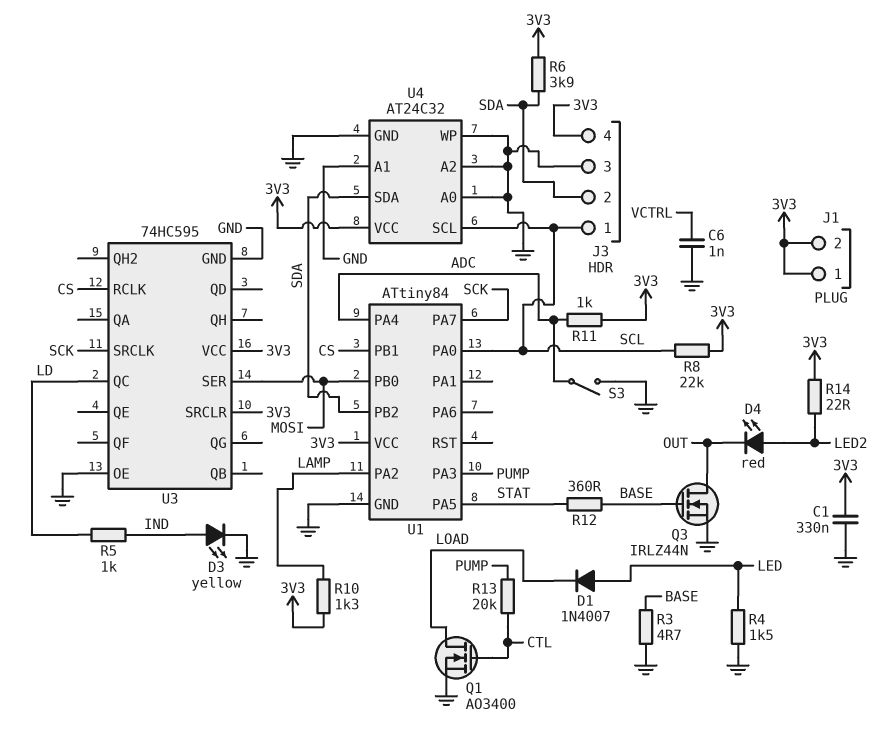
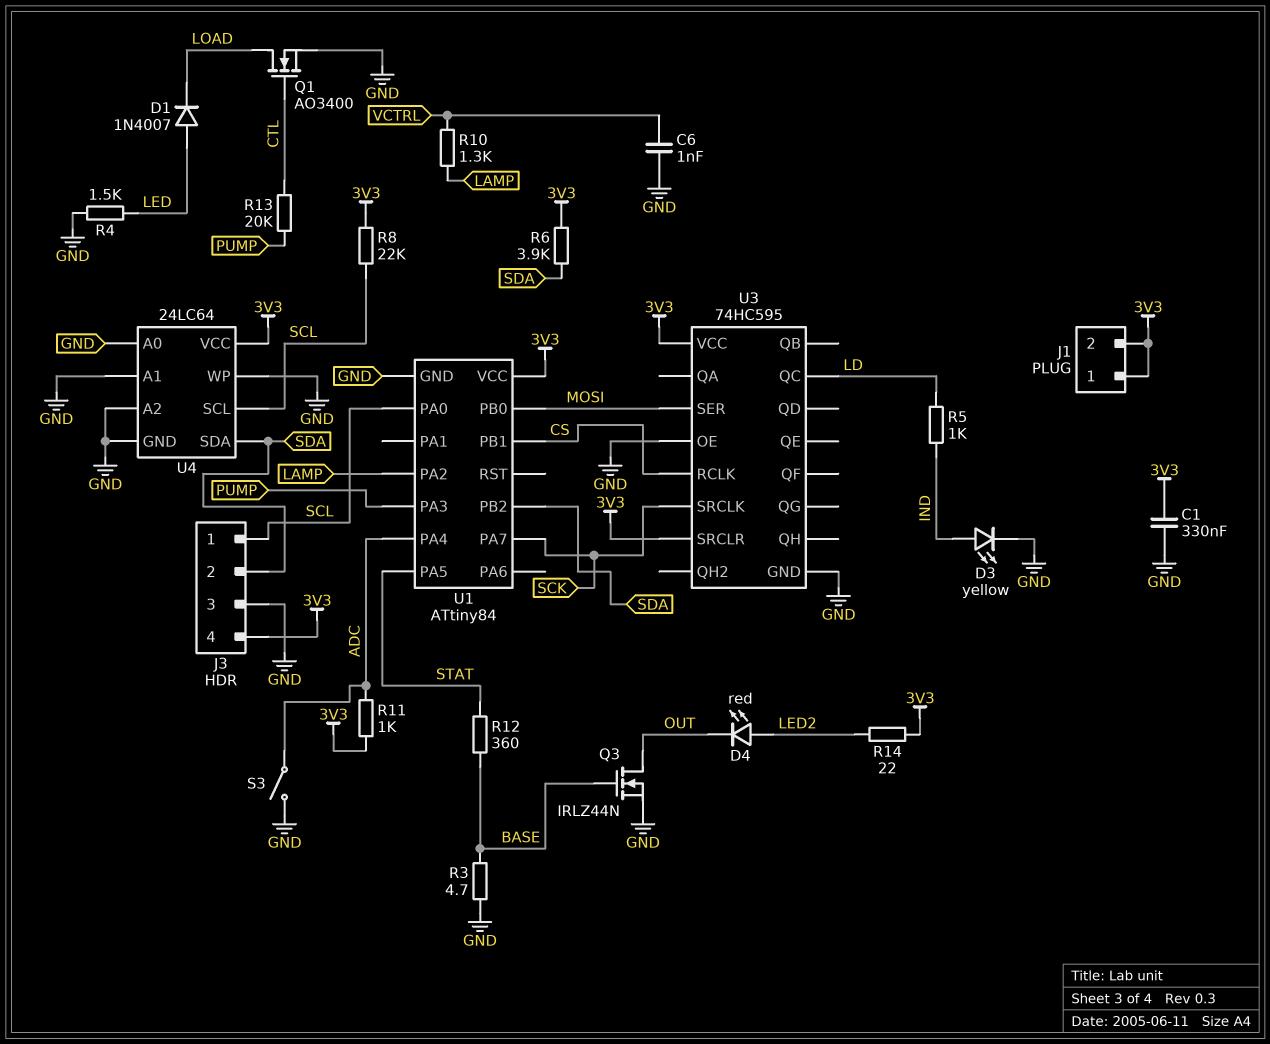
R10: 1.3k (3V3, LAMP) -> 1.3k (LAMP, VCTRL)
U4: AT24C32 -> 24LC64

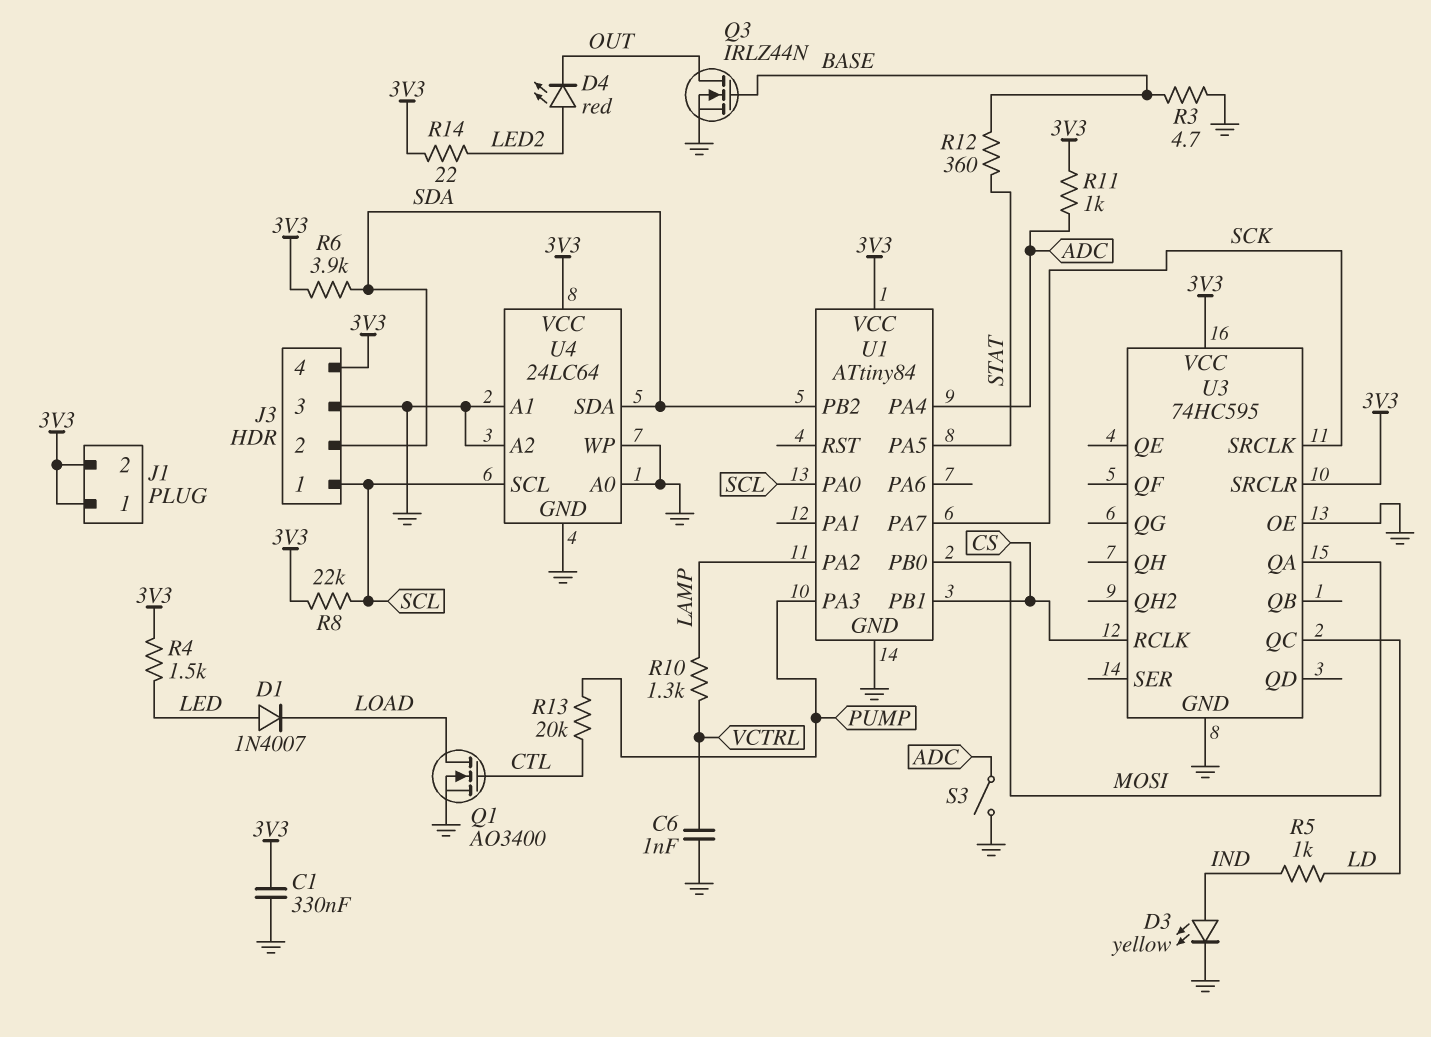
R4: 1.5k (GND, LED) -> 1.5k (3V3, LED)
U3 pin QA: none -> MOSI
U3 pin SER: MOSI -> none

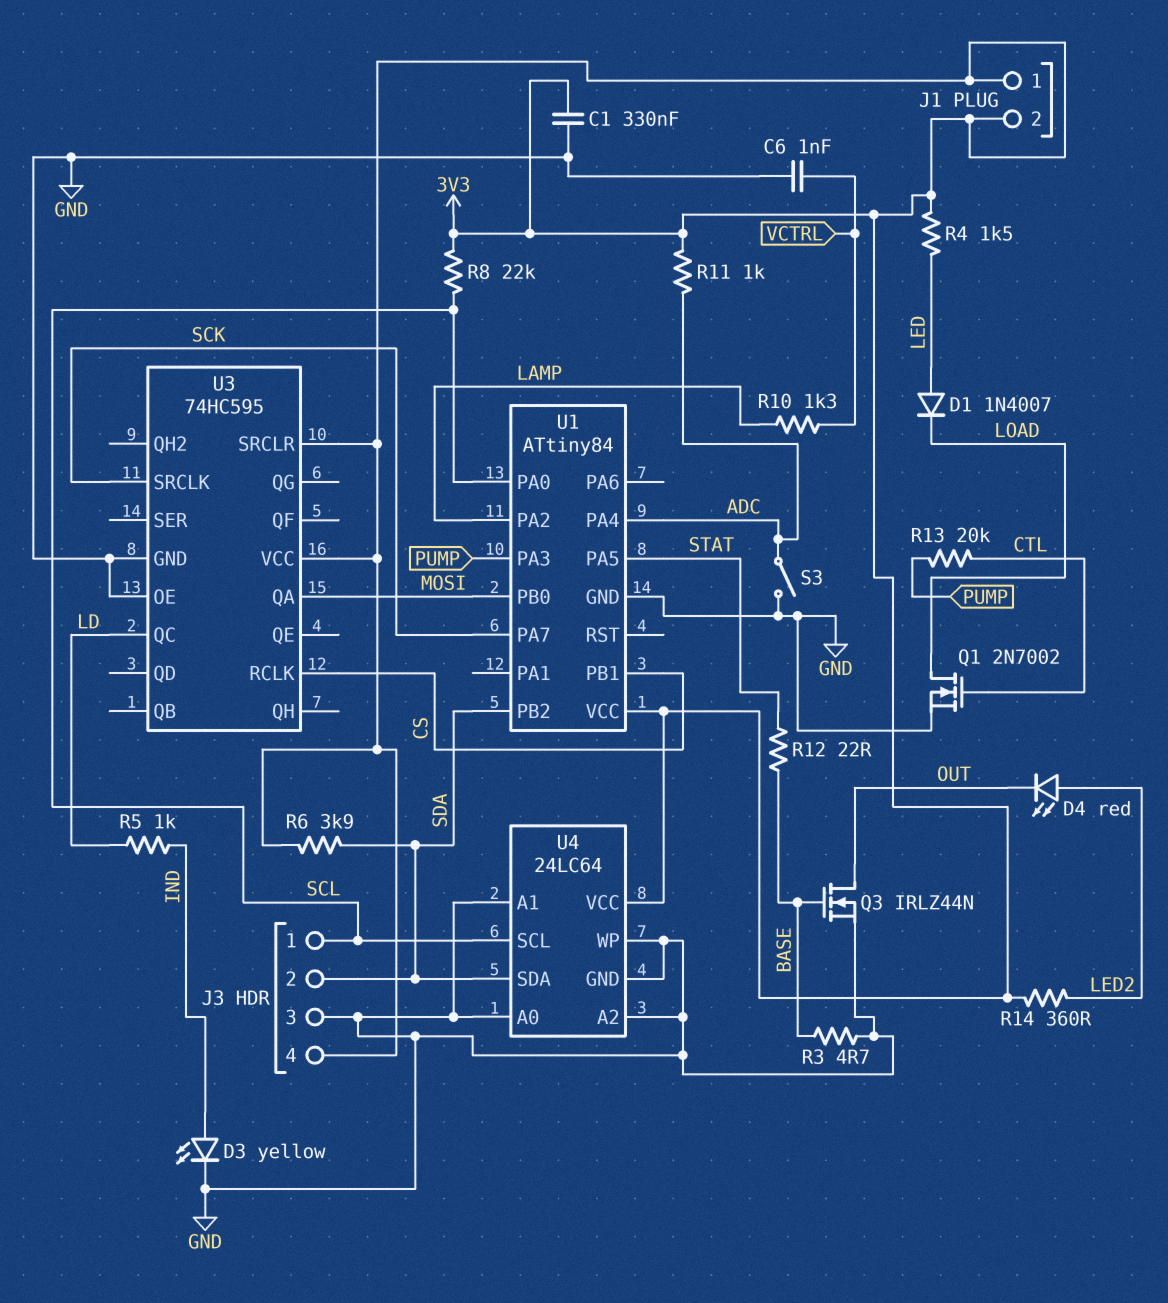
Q1: NMOS AO3400 (G CTL, D LOAD, S GND) -> NMOS 2N7002 (G CTL, D LOAD, S GND)
R12: 360 (BASE, STAT) -> 22 (BASE, STAT)
R14: 22 (3V3, LED2) -> 360 (3V3, LED2)

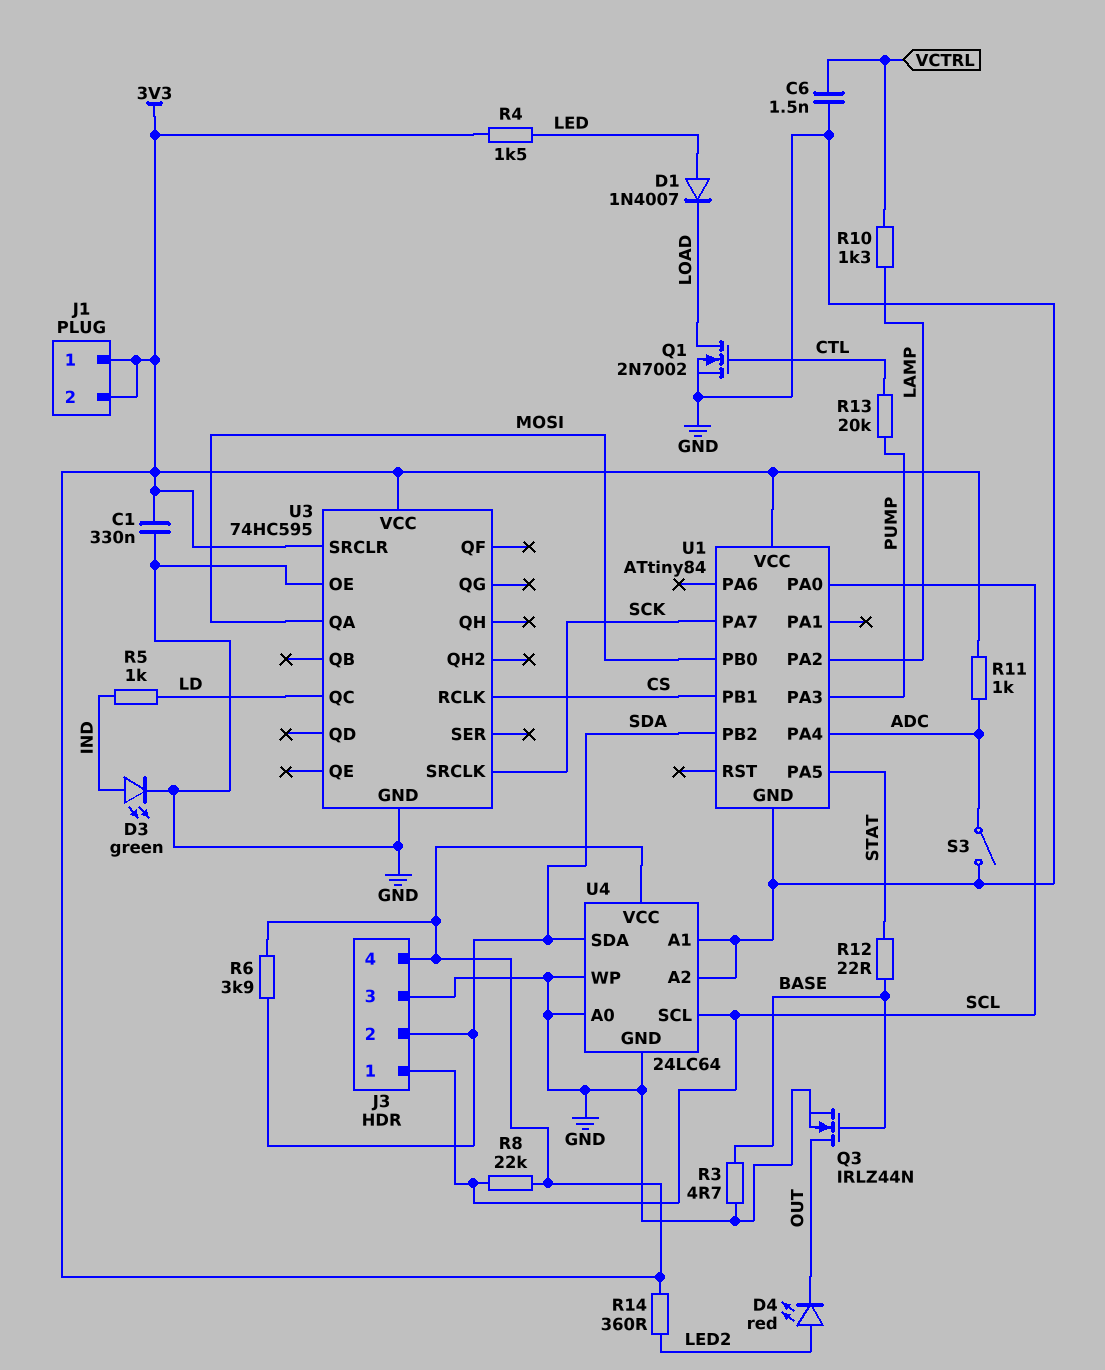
C6: 1nF (GND, VCTRL) -> 1.5nF (GND, VCTRL)
D3: LED yellow (A IND, K GND) -> LED green (A IND, K GND)

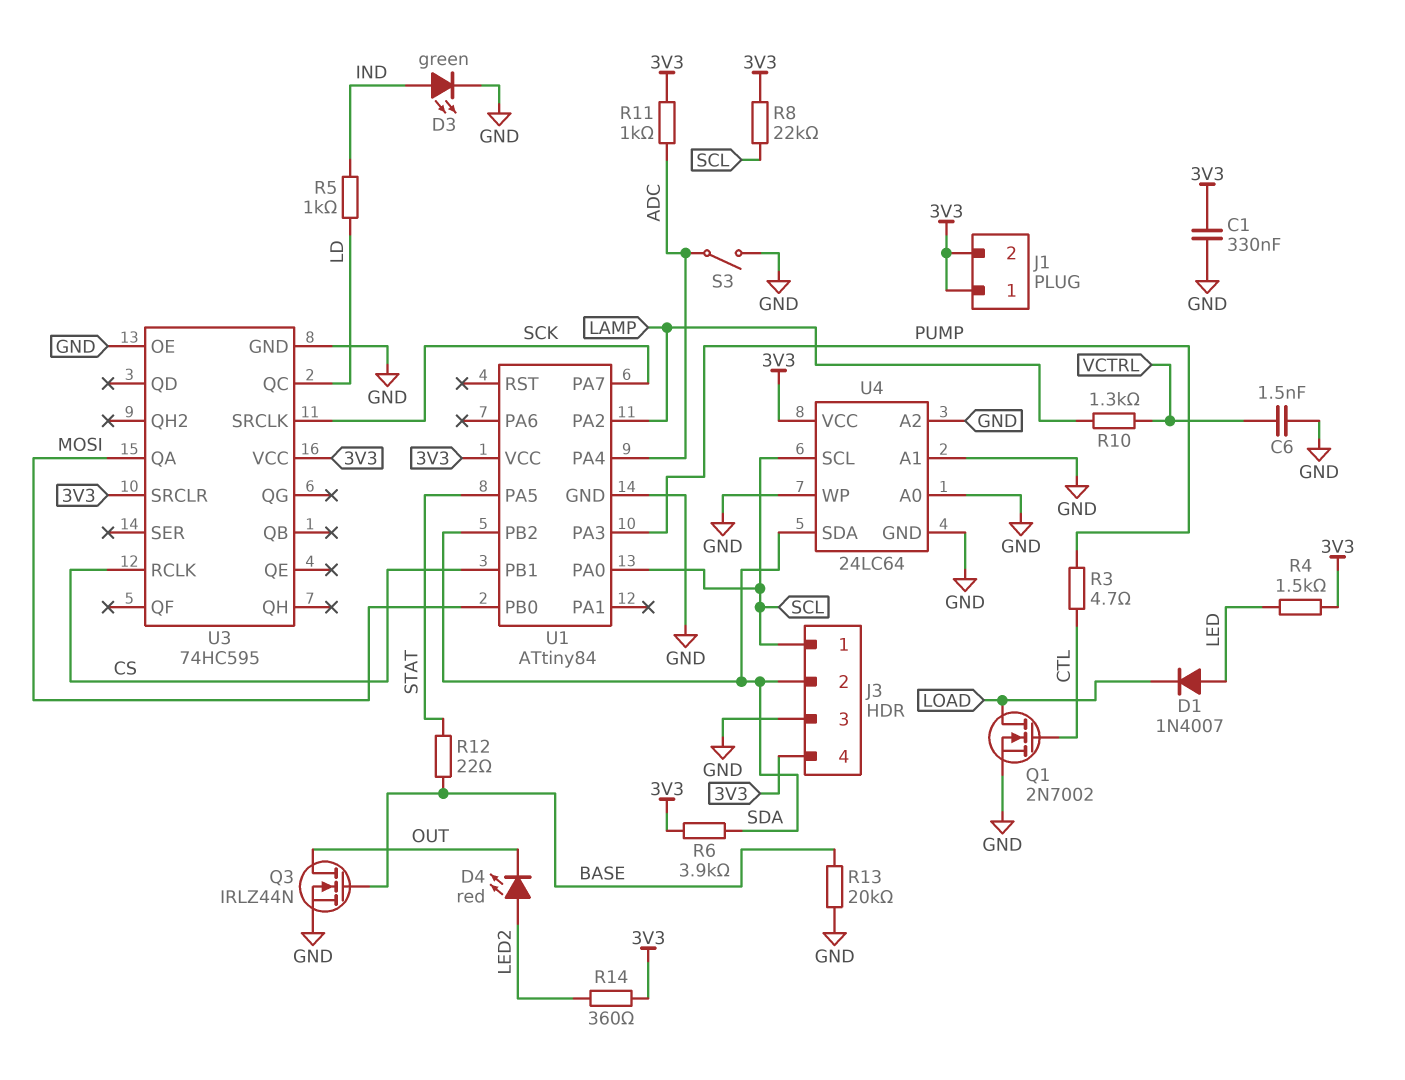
R3: 4.7 (BASE, GND) -> 4.7 (CTL, PUMP)
R13: 20k (CTL, PUMP) -> 20k (BASE, GND)

